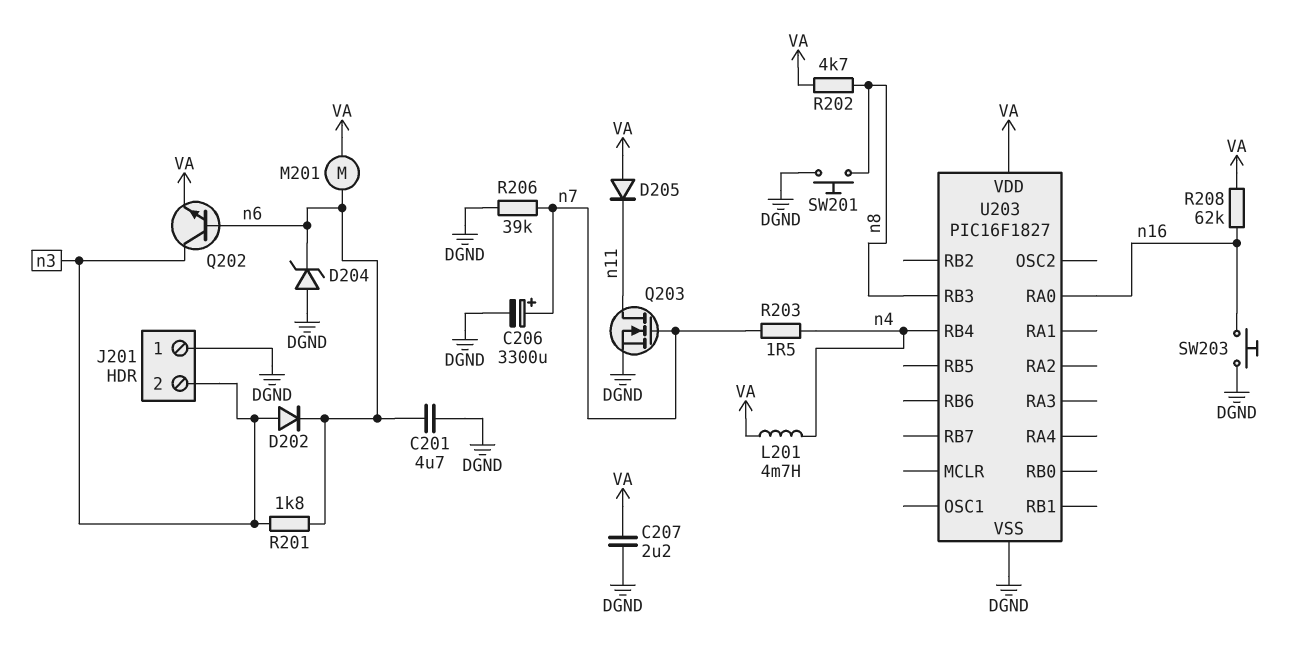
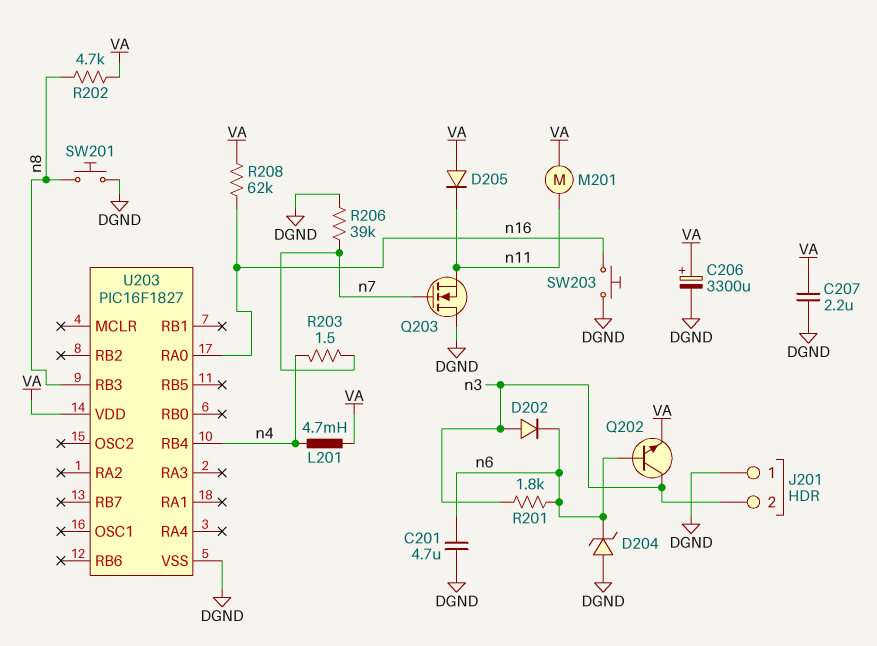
C206: 3300uF (plus n7, minus DGND) -> 3300uF (plus VA, minus DGND)
M201: motor (VA, n6) -> motor (VA, n11)
Q203: NMOS (G n7, D n11, S DGND) -> NMOS (G n7, D DGND, S n11)

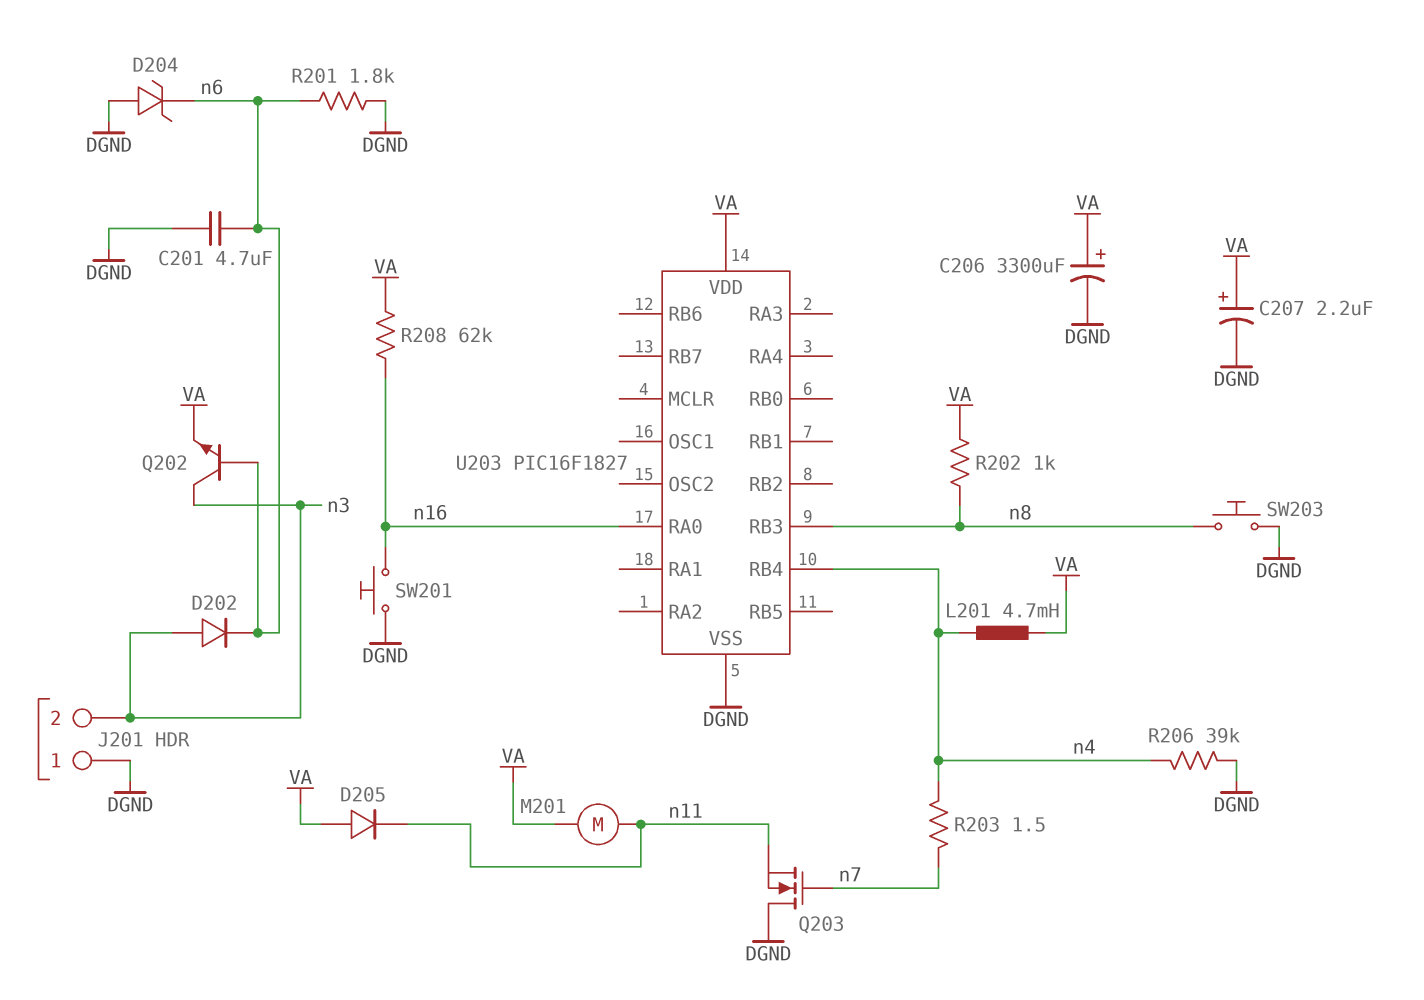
C207: 2.2uF (DGND, VA) -> 2.2uF (plus VA, minus DGND)
R201: 1.8k (n3, n6) -> 1.8k (DGND, n6)
R202: 4.7k (VA, n8) -> 1k (VA, n8)
R206: 39k (DGND, n7) -> 39k (DGND, n4)
SW201: button (DGND, n8) -> button (DGND, n16)
SW203: button (DGND, n16) -> button (DGND, n8)

